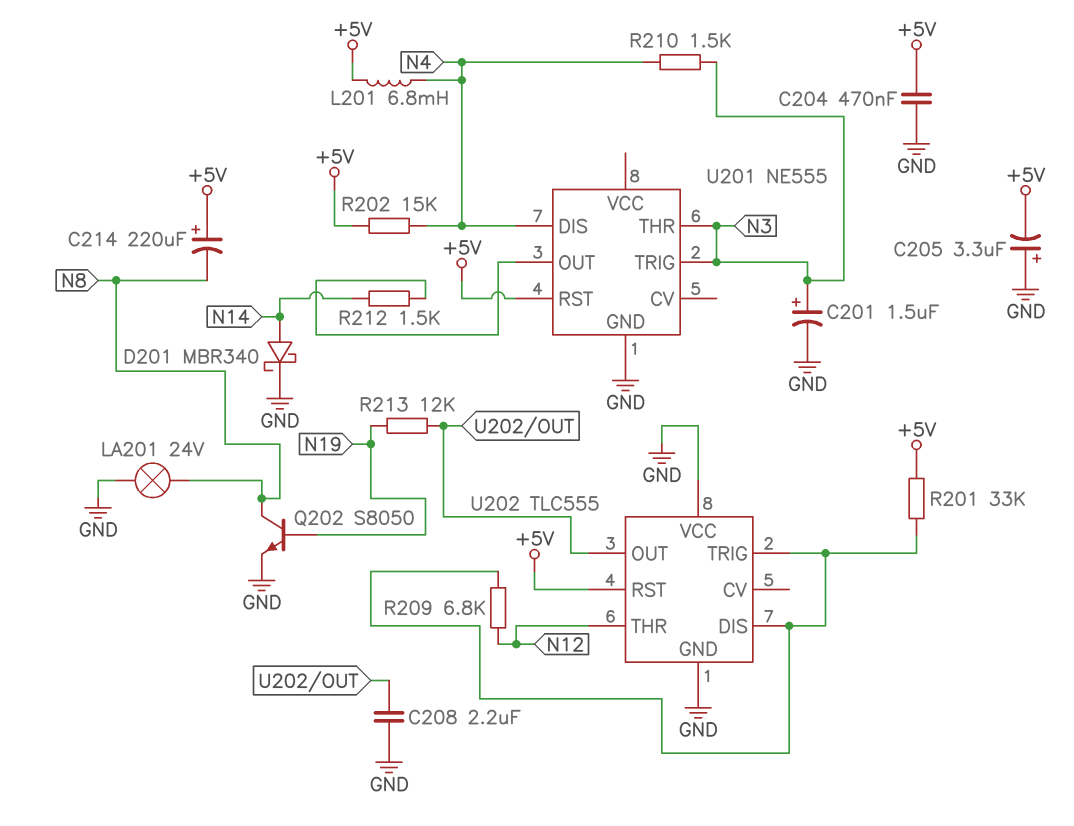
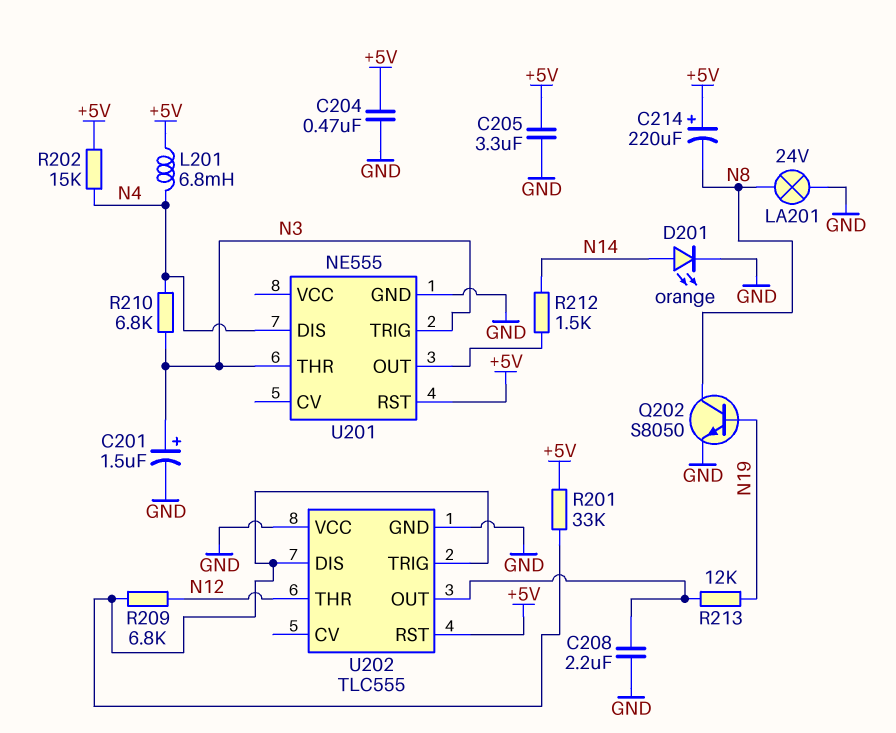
C205: 3.3uF (plus GND, minus +5V) -> 3.3uF (+5V, GND)
D201: schottky MBR340 (A N14, K GND) -> LED orange (A N14, K GND)
R210: 1.5k (N3, N4) -> 6.8k (N3, N4)

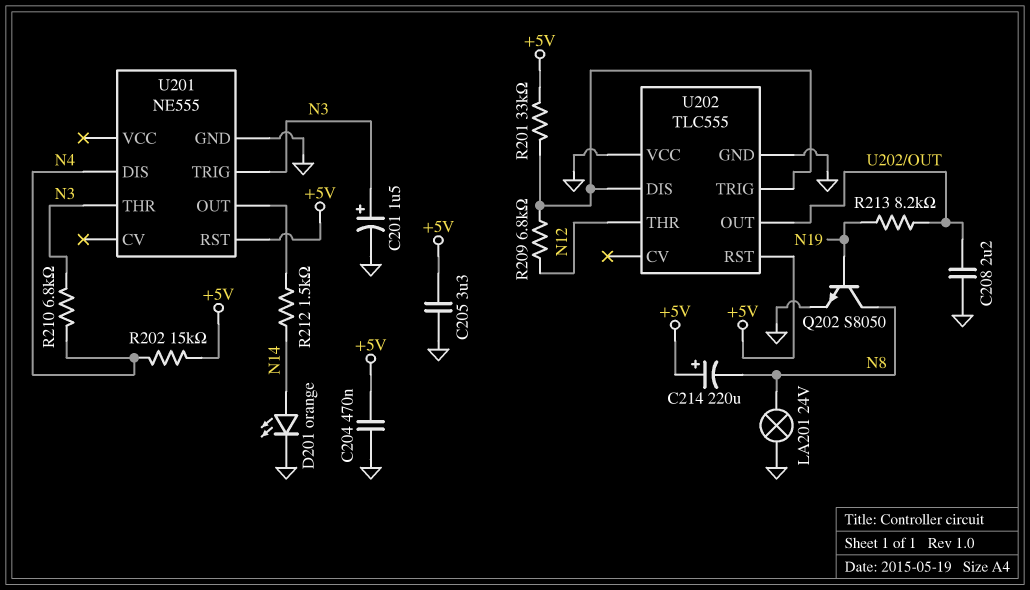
L201: 6.8mH (+5V, N4) -> none
R213: 12k (N19, U202/OUT) -> 8.2k (N19, U202/OUT)

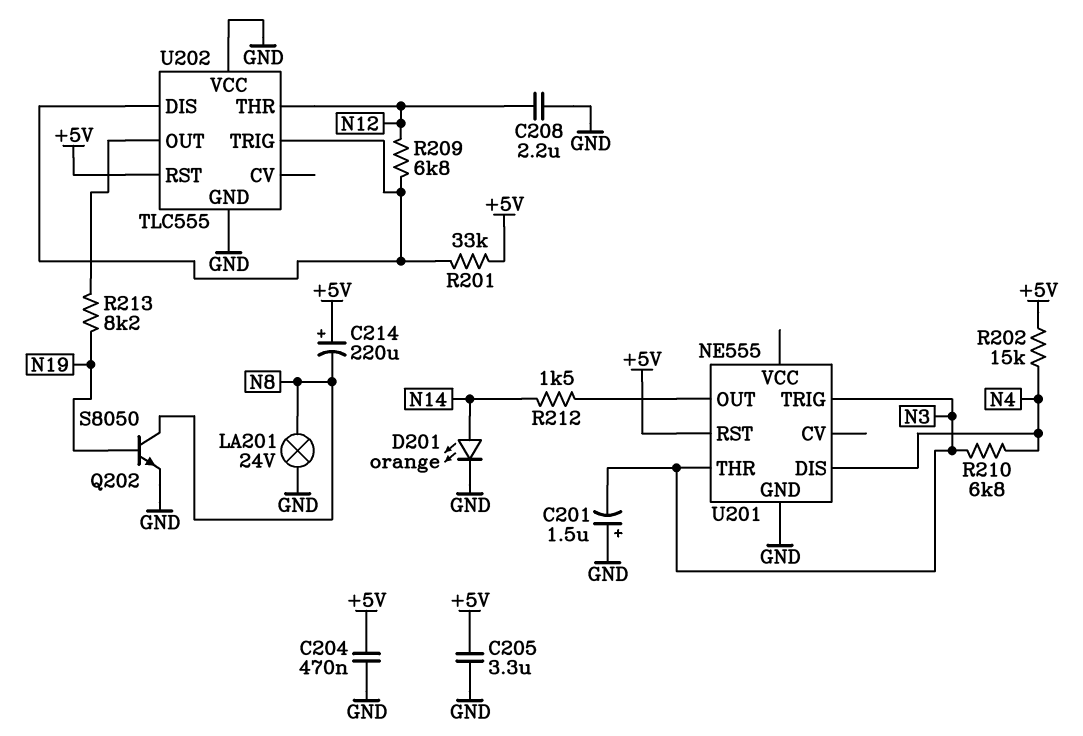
C201: 1.5uF (plus N3, minus GND) -> 1.5uF (plus GND, minus N3)
C208: 2.2uF (GND, U202/OUT) -> 2.2uF (GND, N12)

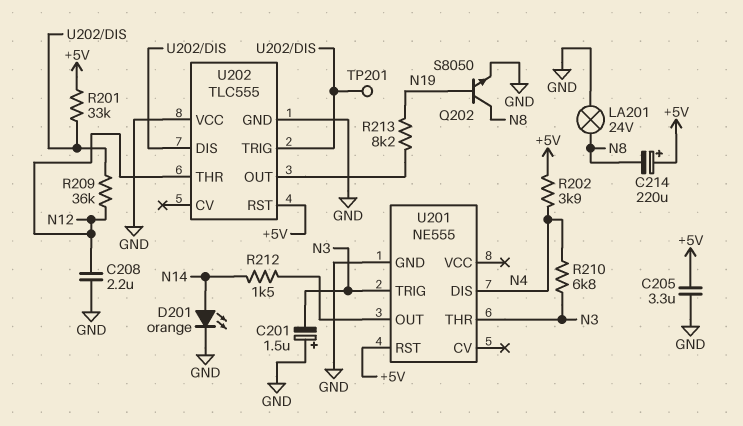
C204: 470nF (+5V, GND) -> none
R202: 15k (+5V, N4) -> 3.9k (+5V, N4)
R209: 6.8k (N12, U202/DIS) -> 36k (N12, U202/DIS)
TP201: none -> test point (U202/DIS)

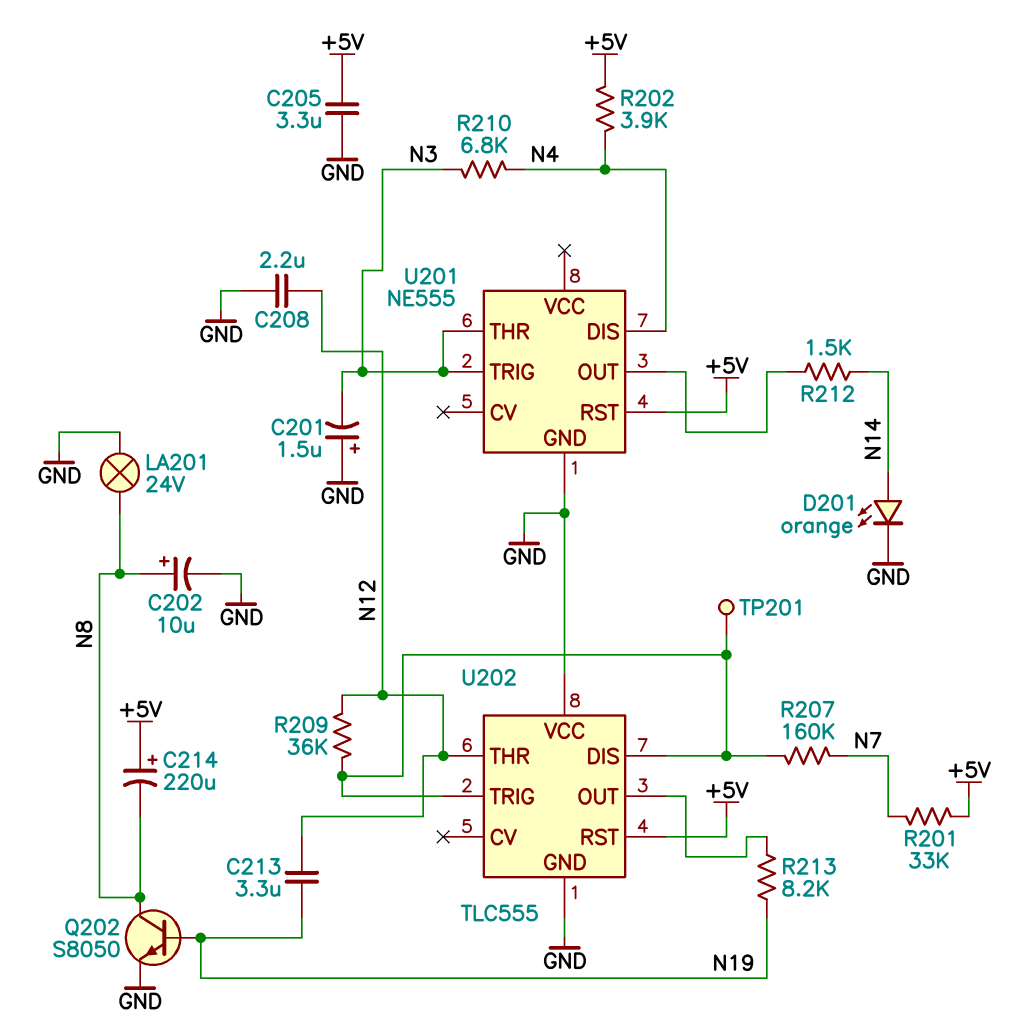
C202: none -> 10uF (plus N8, minus GND)
C213: none -> 3.3uF (N12, N19)
R201: 33k (+5V, U202/DIS) -> 33k (+5V, N7)
R207: none -> 160k (N7, U202/DIS)

